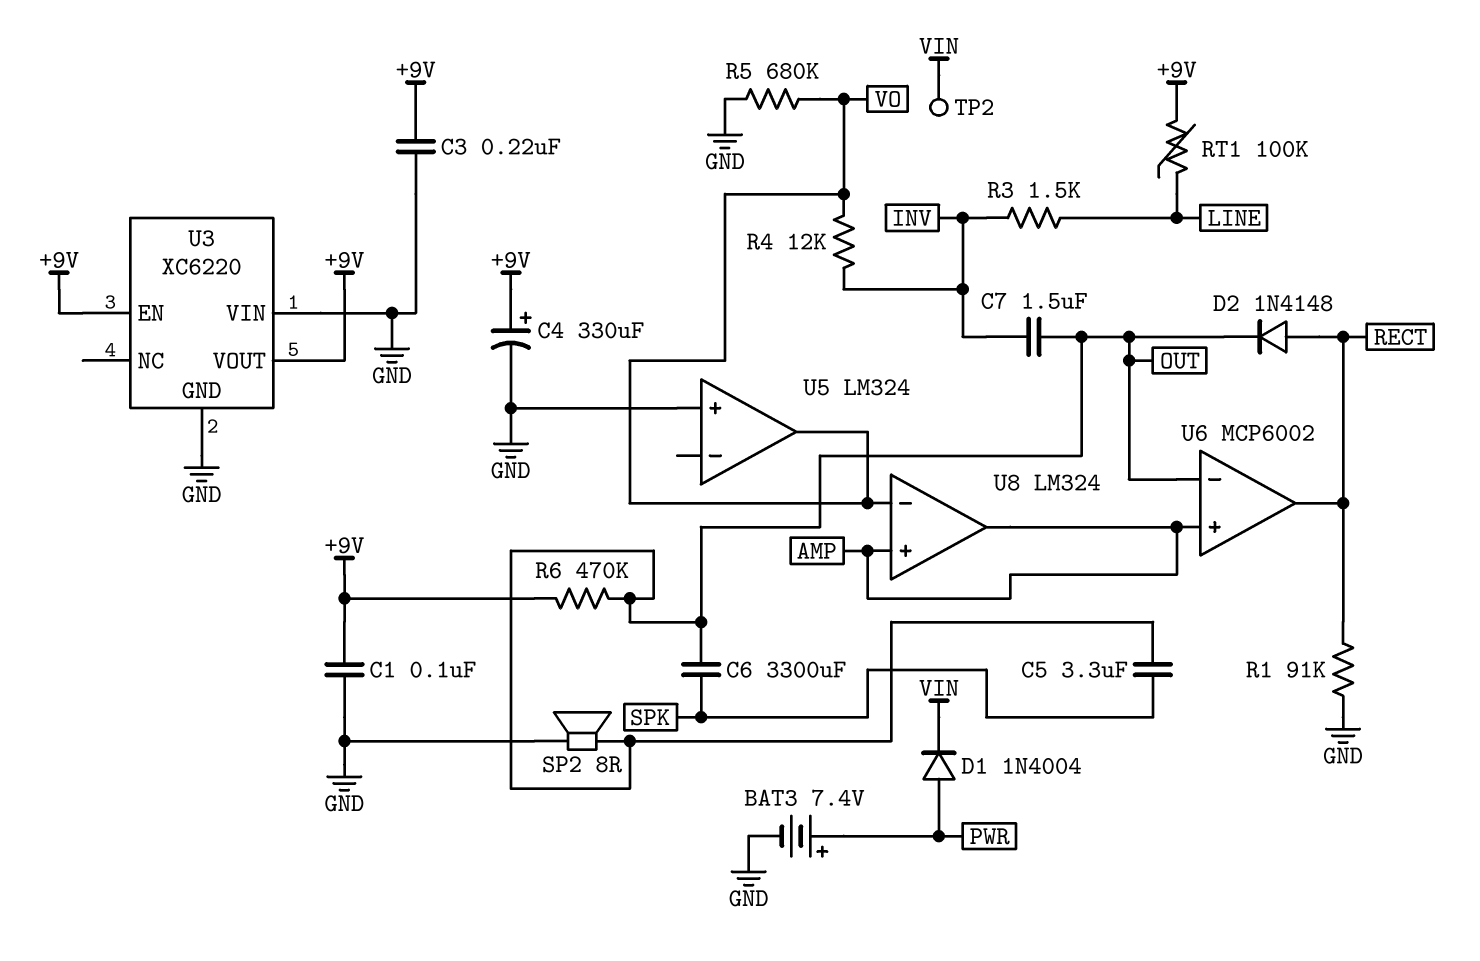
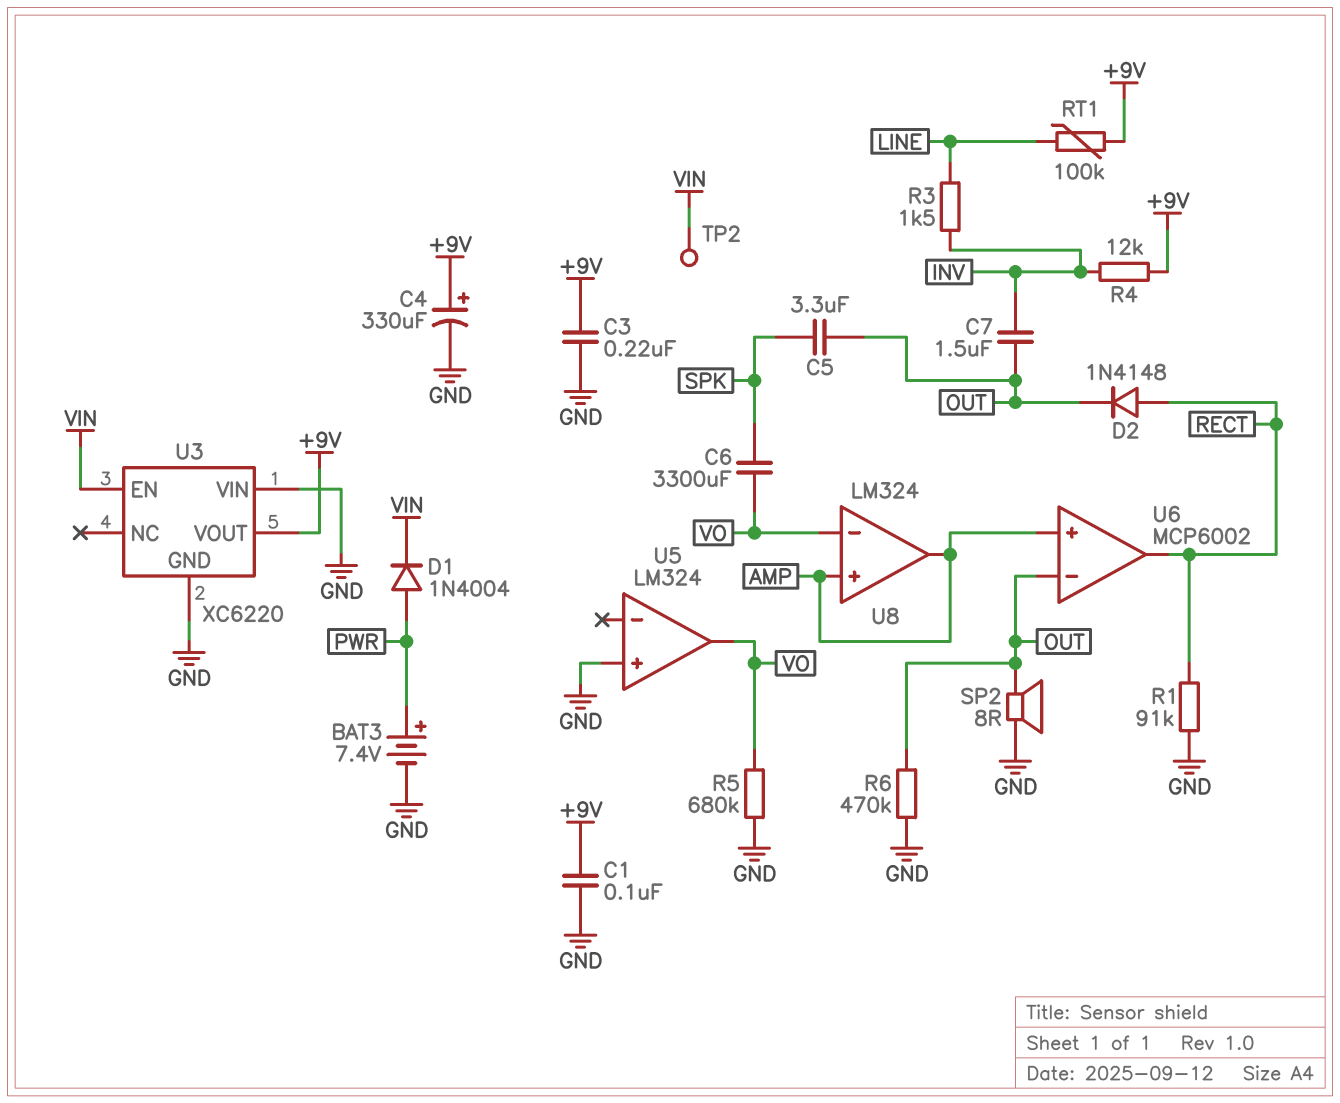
C6: 3300uF (OUT, SPK) -> 3300uF (SPK, VO)
R4: 12k (INV, VO) -> 12k (+9V, INV)
R6: 470k (+9V, OUT) -> 470k (GND, OUT)
U3 pin EN: +9V -> VIN

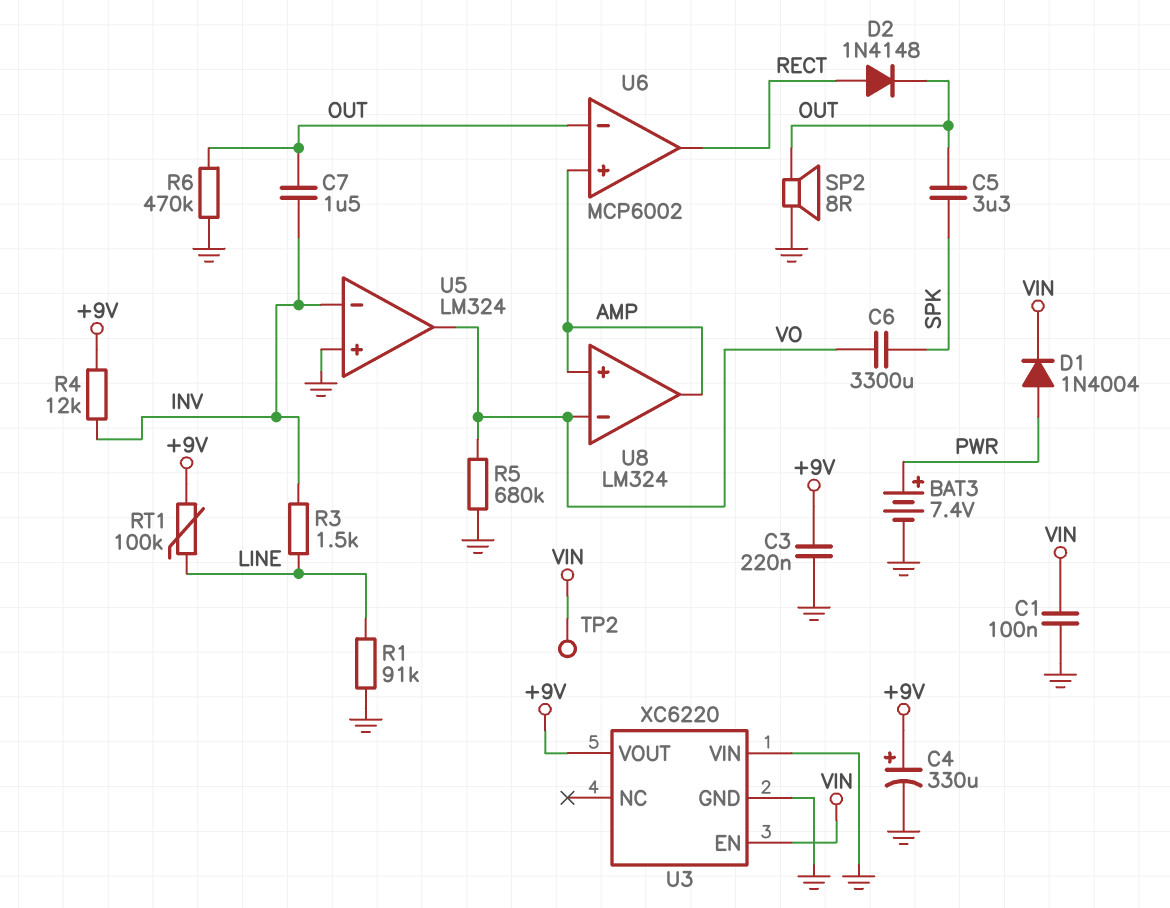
C1: 100nF (+9V, GND) -> 100nF (GND, VIN)
R1: 91k (GND, RECT) -> 91k (GND, LINE)
U5 pin in-: none -> INV

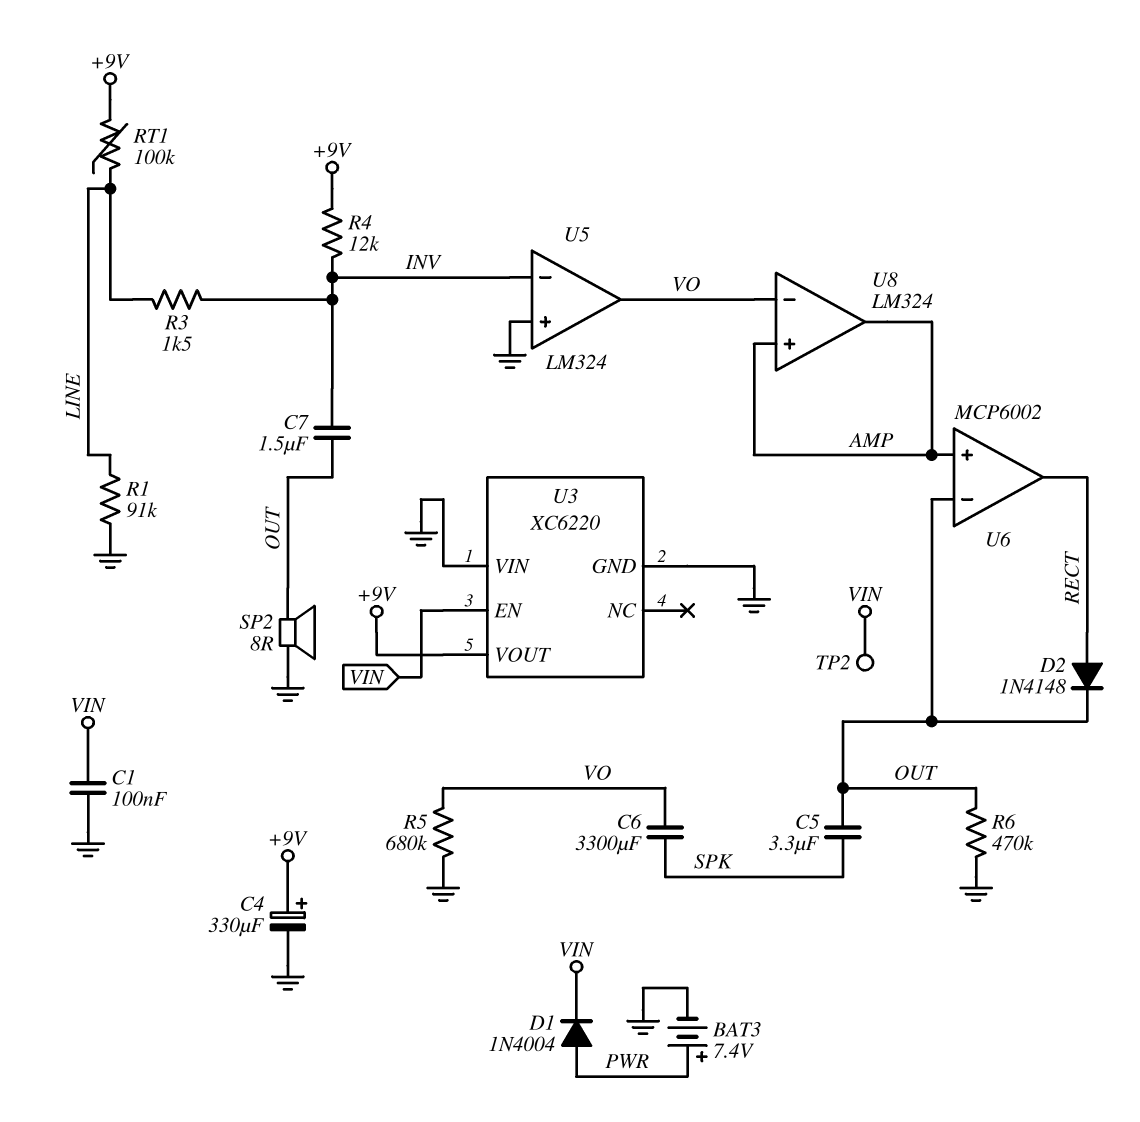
C3: 220nF (+9V, GND) -> none

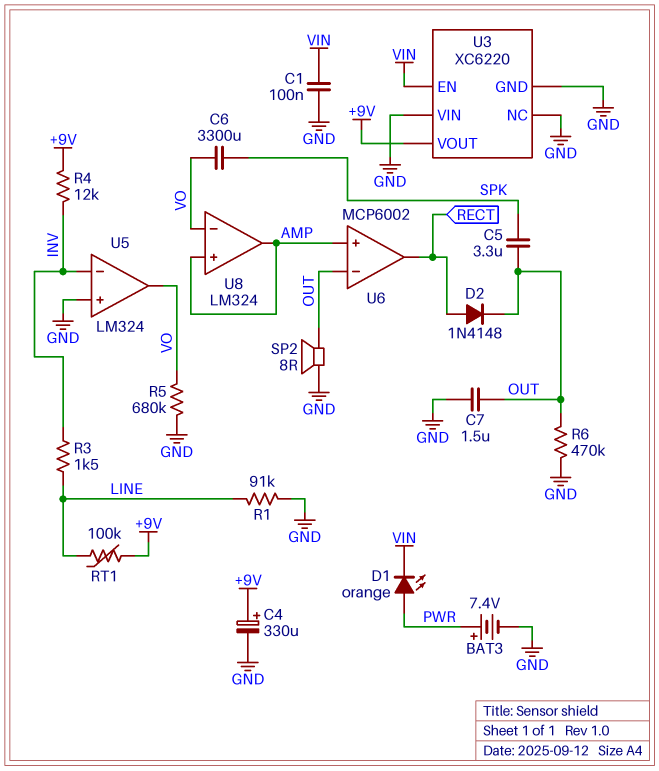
C7: 1.5uF (INV, OUT) -> 1.5uF (GND, OUT)
D1: diode 1N4004 (A PWR, K VIN) -> LED orange (A PWR, K VIN)
TP2: test point (VIN) -> none
U3 pin NC: none -> GND

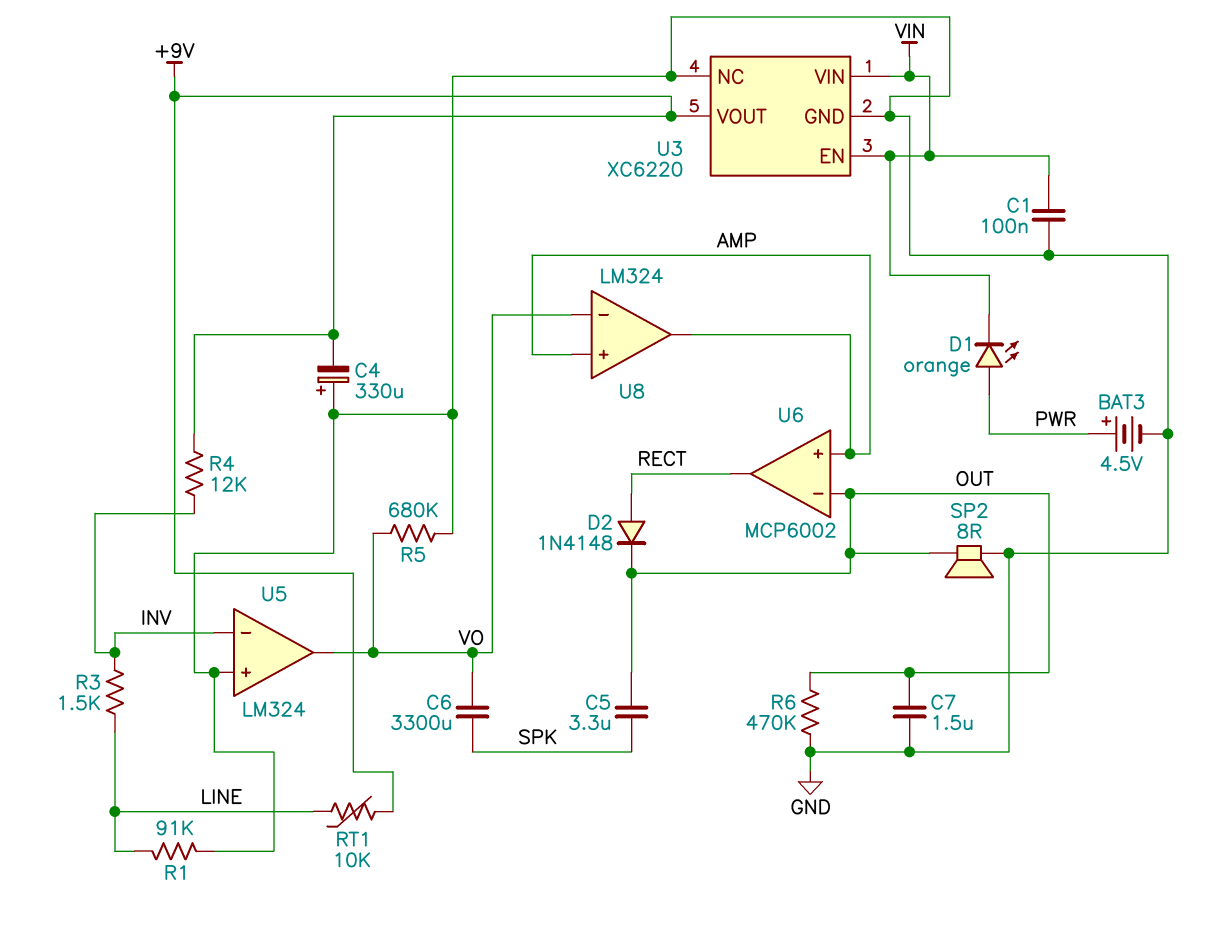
BAT3: 7.4V (plus PWR, minus GND) -> 4.5V (plus PWR, minus GND)
C4: 330uF (plus +9V, minus GND) -> 330uF (plus GND, minus +9V)
RT1: 100k (+9V, LINE) -> 10k (+9V, LINE)
U3 pin VIN: GND -> VIN

